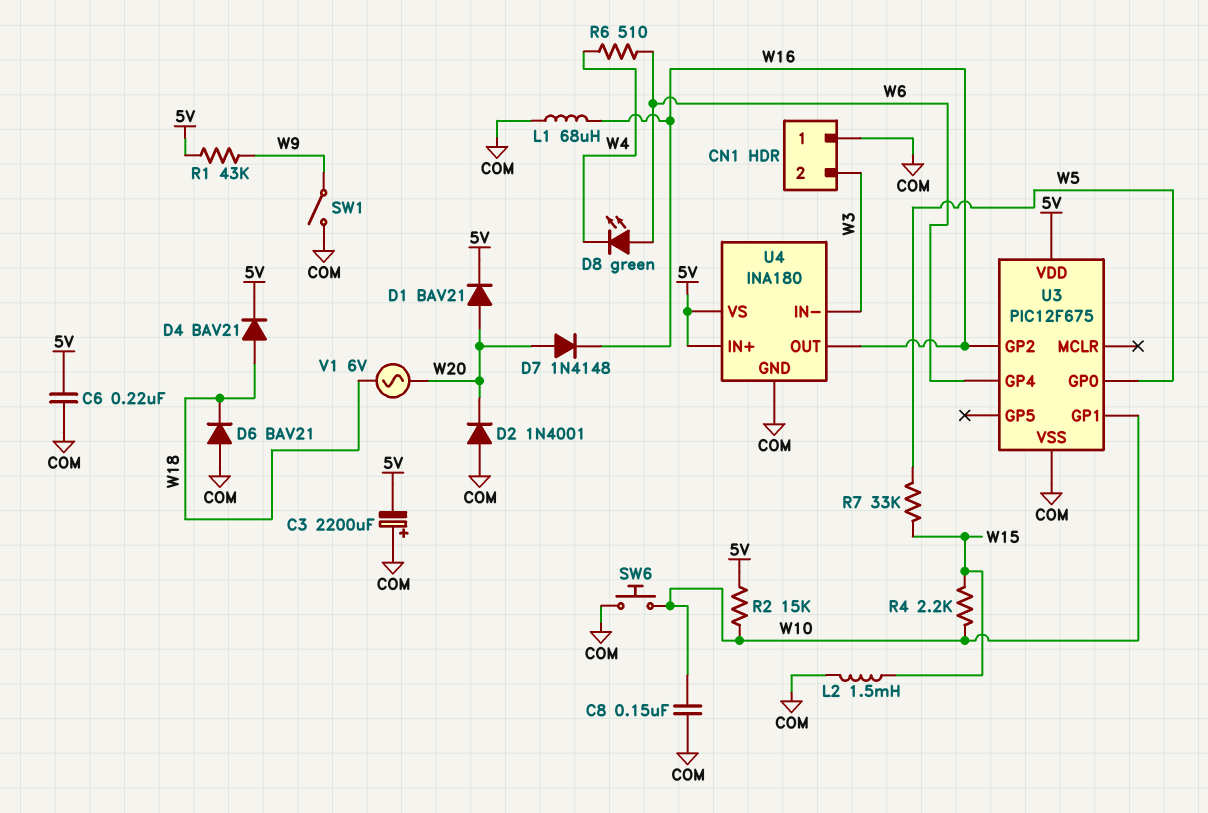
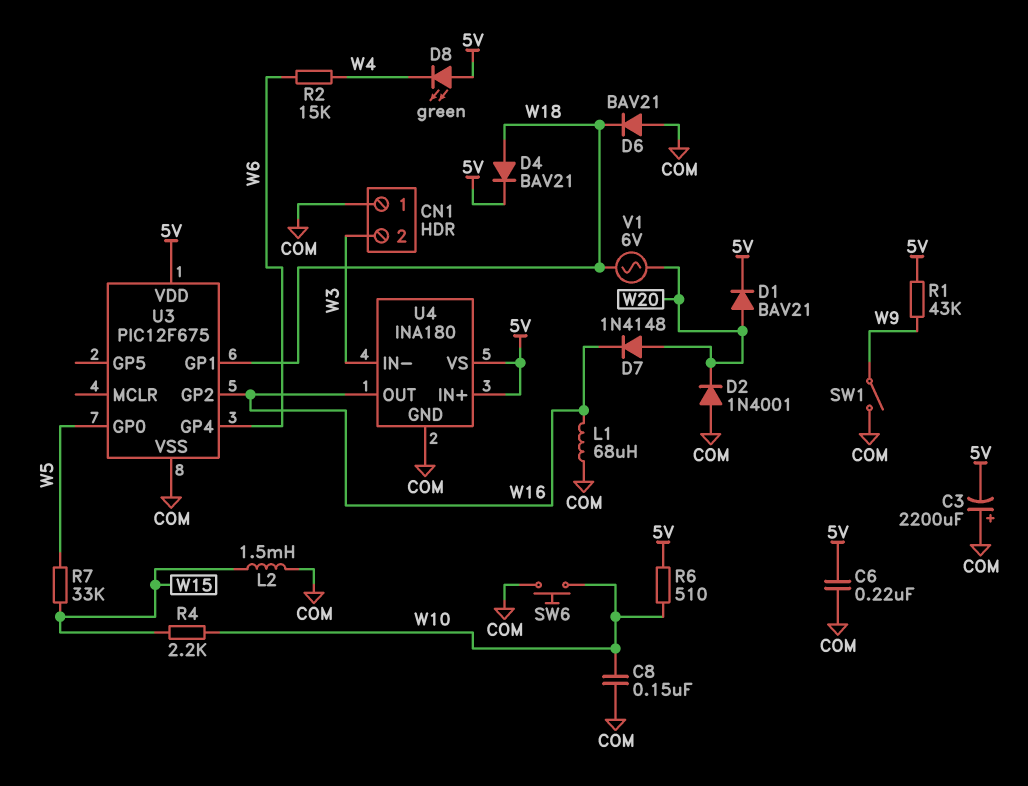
D8: LED green (A W6, K W4) -> LED green (A 5V, K W4)
R2: 15k (5V, W10) -> 15k (W4, W6)
R6: 510 (W4, W6) -> 510 (5V, W10)
U3 pin GP1: W10 -> W18

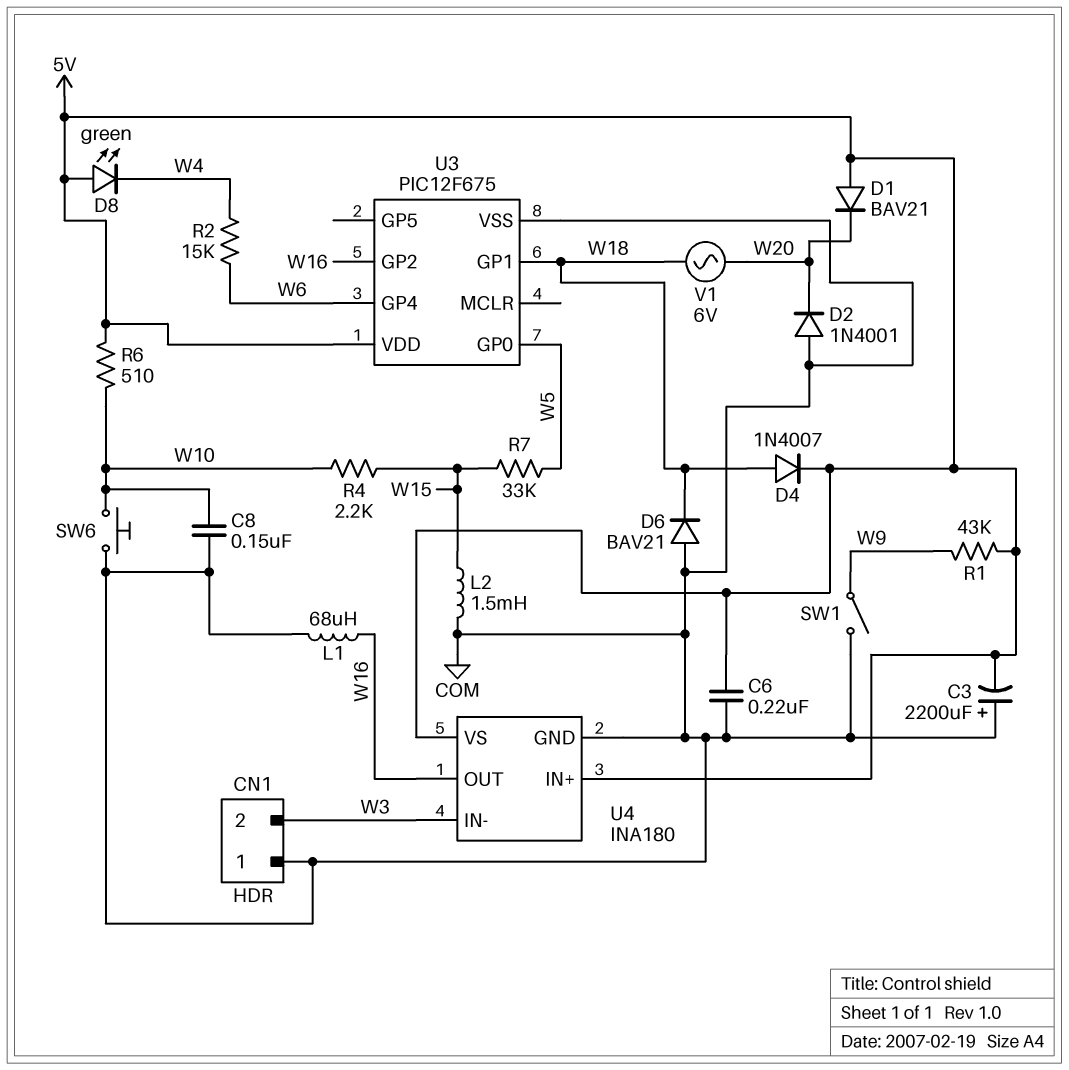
D1: diode BAV21 (A W20, K 5V) -> diode BAV21 (A 5V, K W20)
D4: diode BAV21 (A W18, K 5V) -> diode 1N4007 (A W18, K 5V)
D7: diode 1N4148 (A W20, K W16) -> none

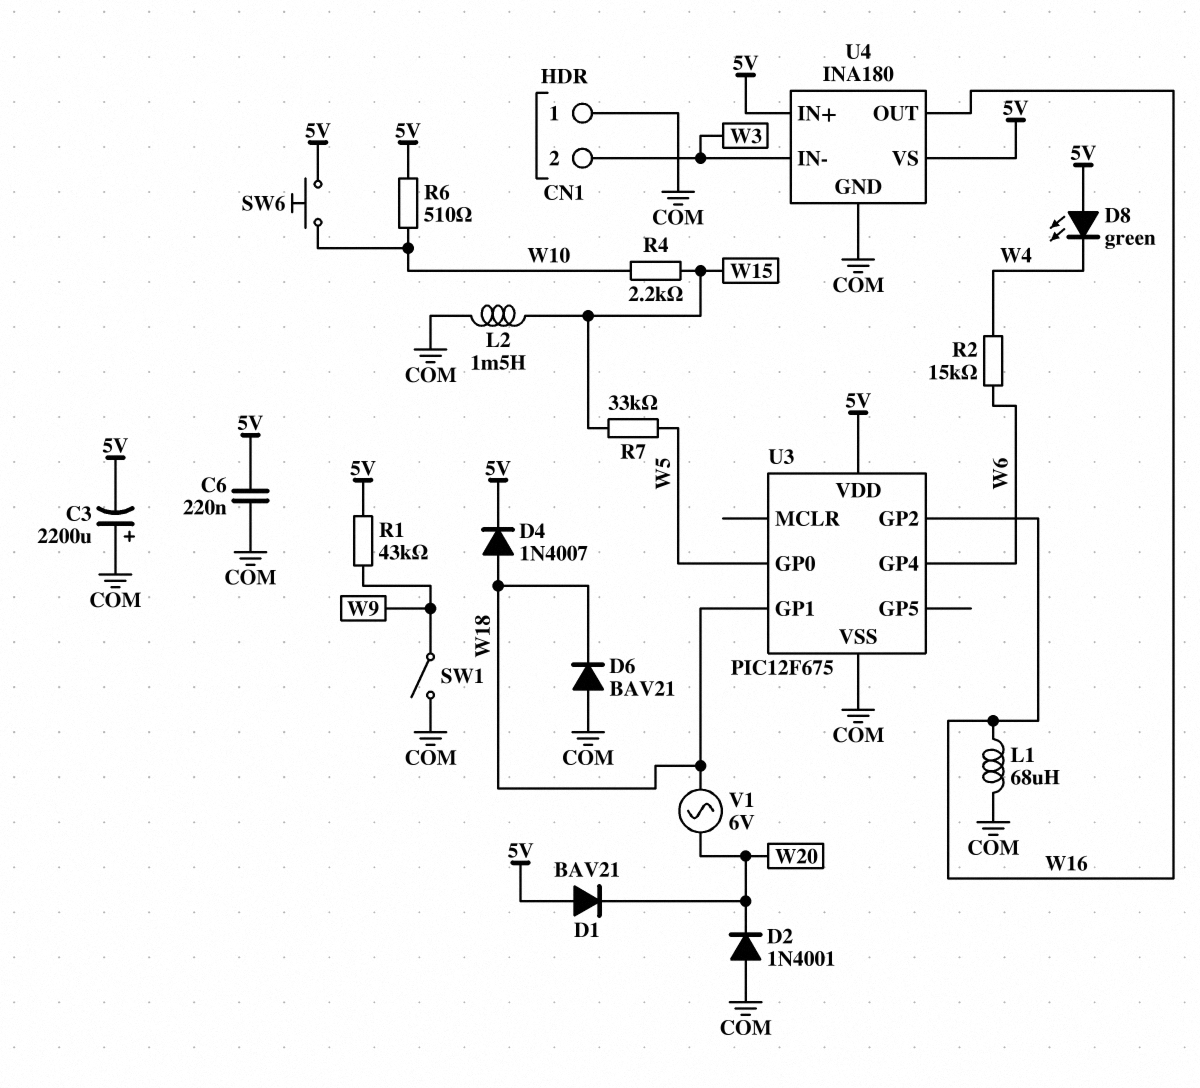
C8: 150nF (COM, W10) -> none
SW6: button (COM, W10) -> button (5V, W10)

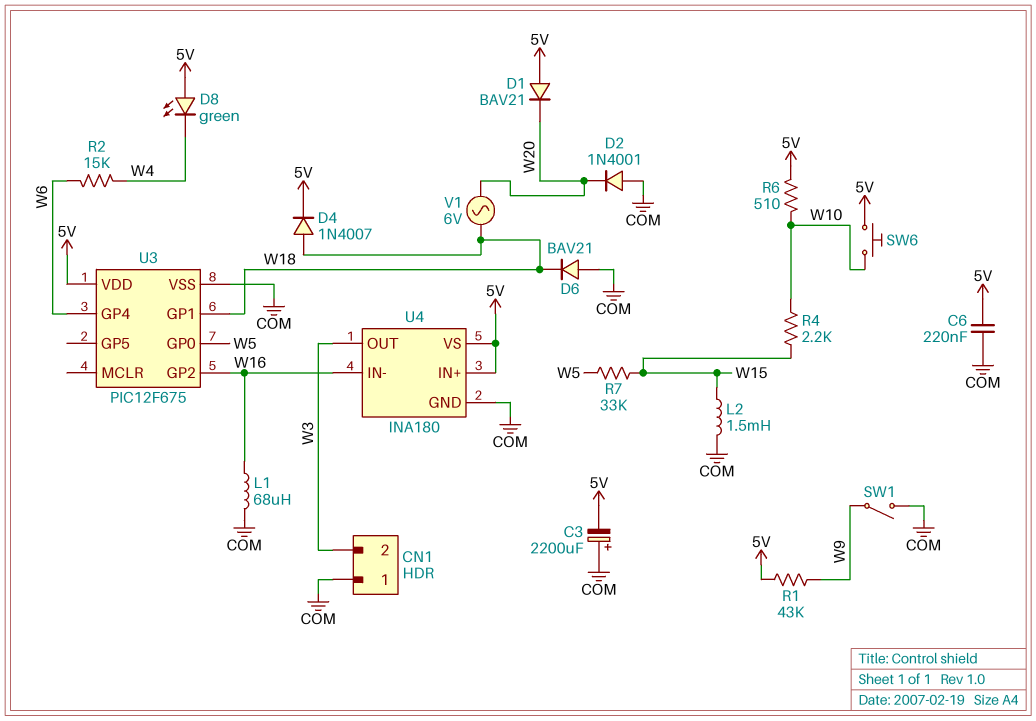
U4 pin IN-: W3 -> W16
U4 pin OUT: W16 -> W3

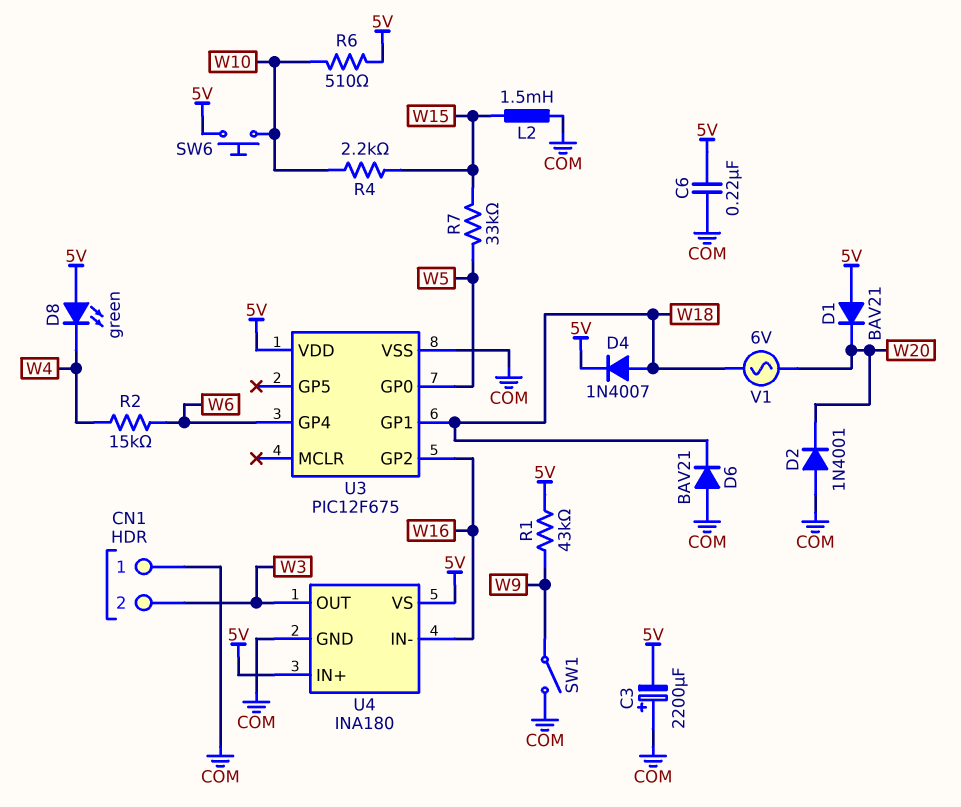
L1: 68uH (COM, W16) -> none

